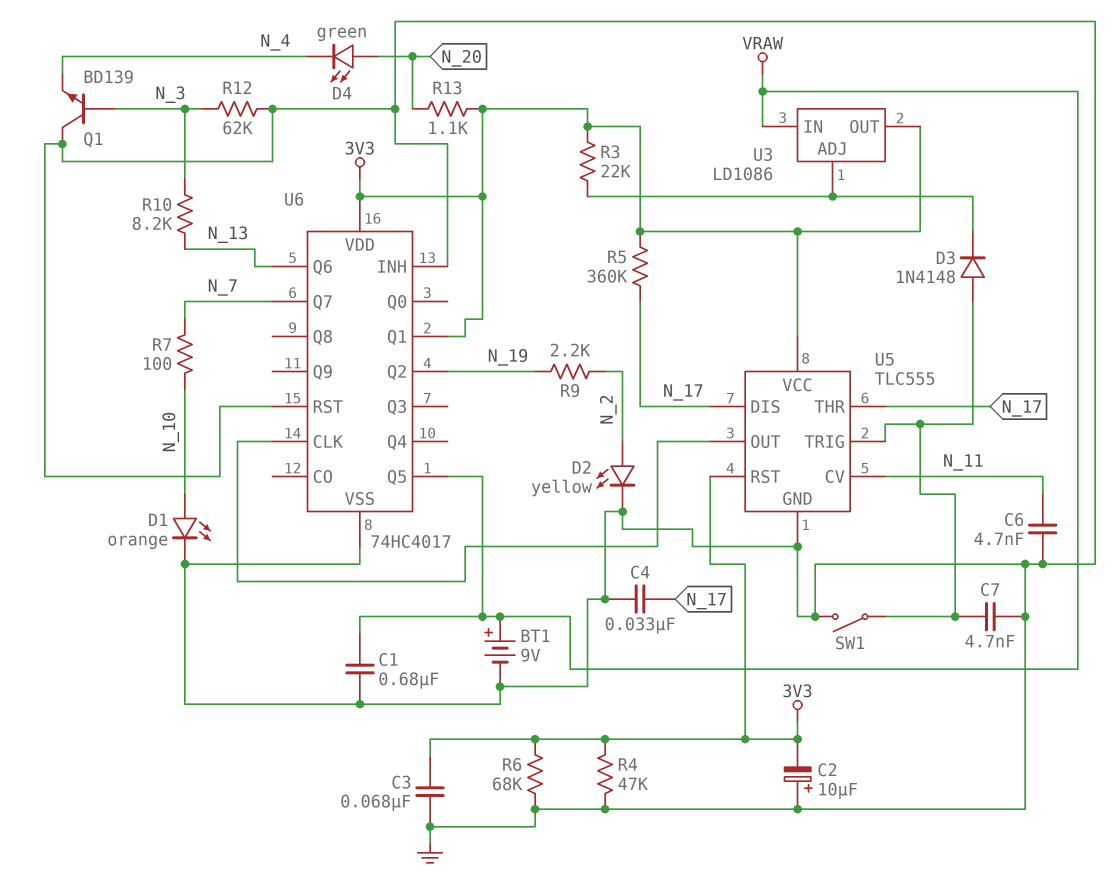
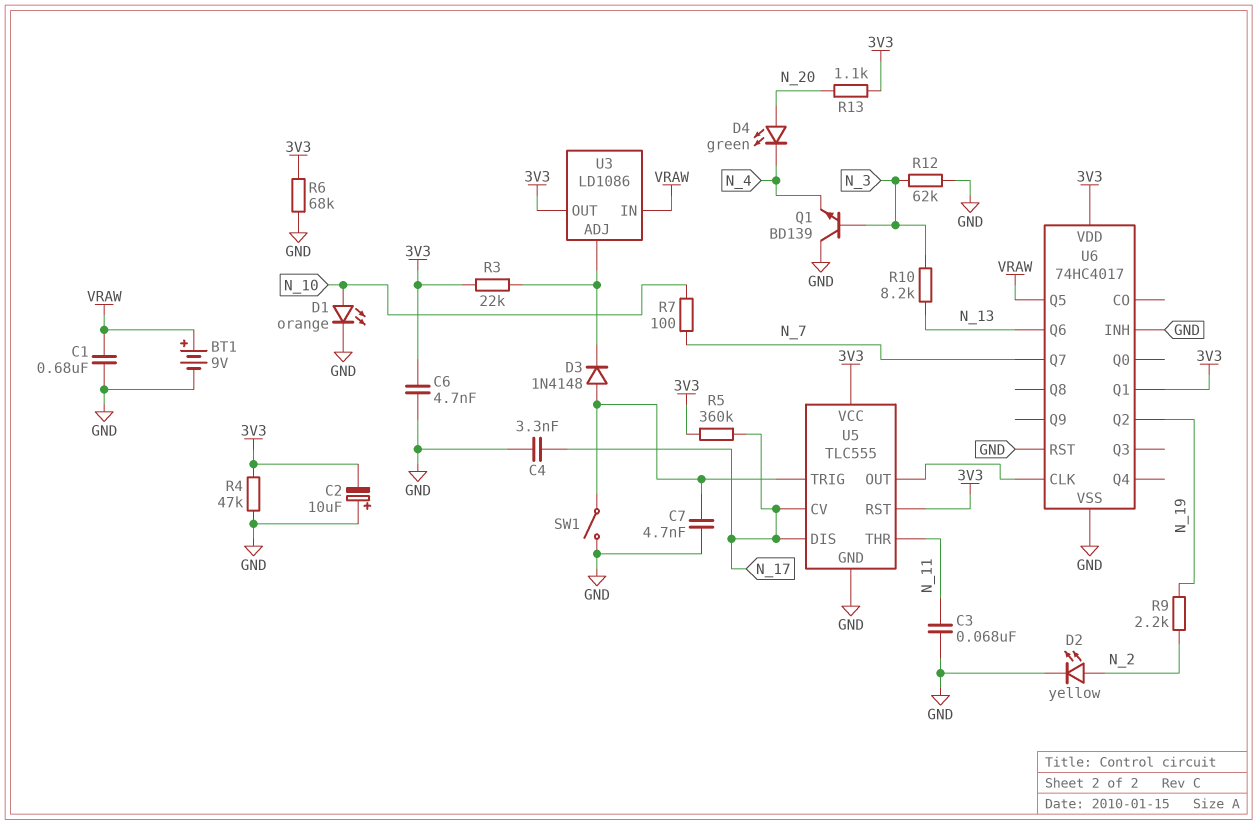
C3: 68nF (3V3, GND) -> 68nF (GND, N_11)
C4: 33nF (GND, N_17) -> 3.3nF (GND, N_17)
C6: 4.7nF (GND, N_11) -> 4.7nF (3V3, GND)
U5 pin CV: N_11 -> N_17
U5 pin THR: N_17 -> N_11

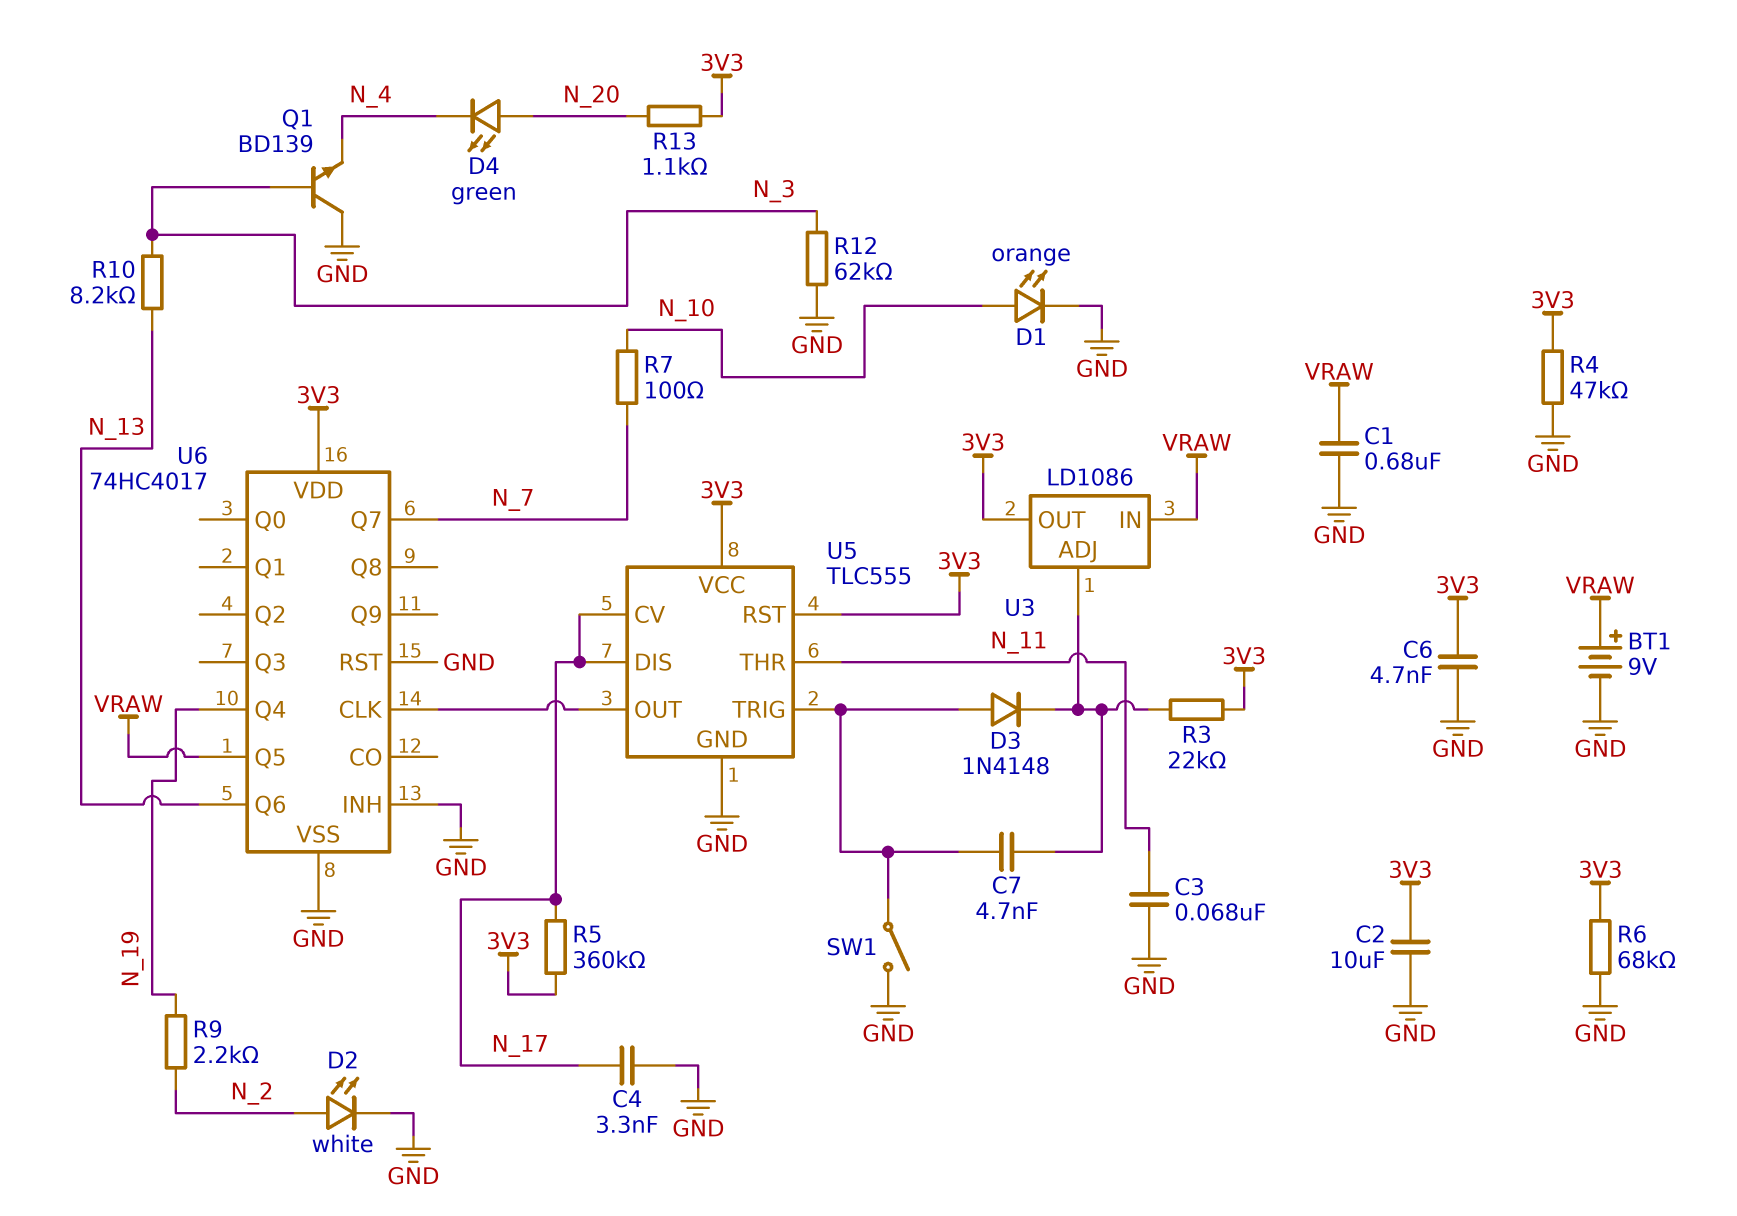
C2: 10uF (plus GND, minus 3V3) -> 10uF (3V3, GND)
C7: 4.7nF (GND, U5/TRIG) -> 4.7nF (U3/ADJ, U5/TRIG)
D2: LED yellow (A N_2, K GND) -> LED white (A N_2, K GND)
U6 pin Q1: 3V3 -> none
U6 pin Q2: N_19 -> none
U6 pin Q4: none -> N_19

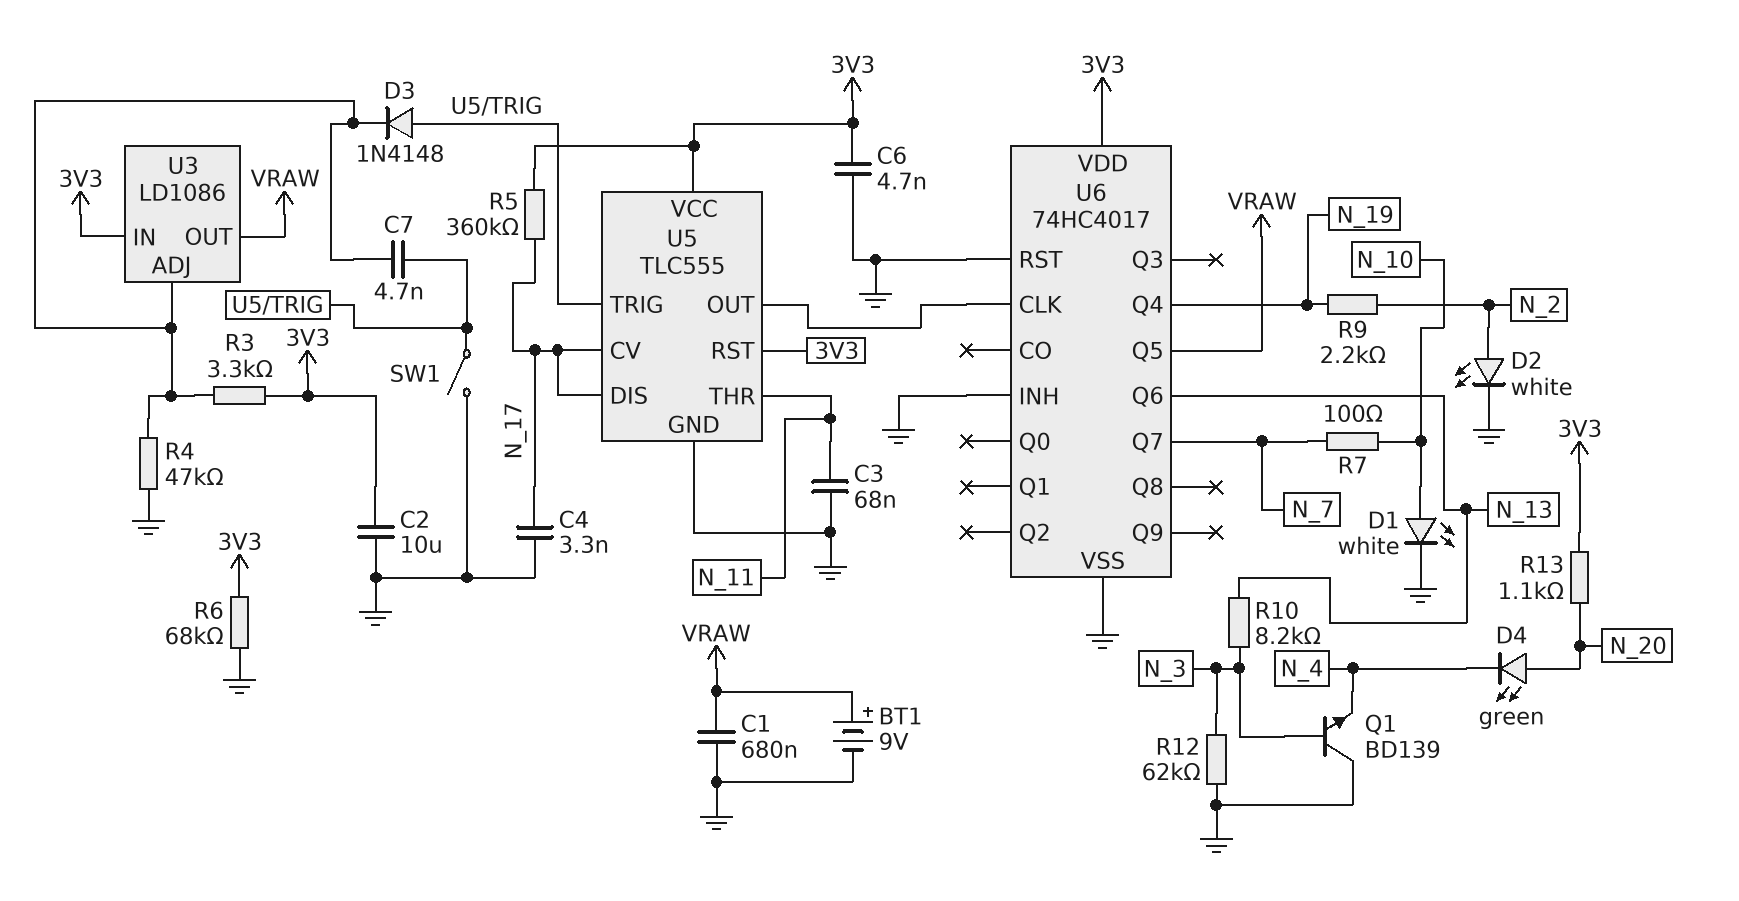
D1: LED orange (A N_10, K GND) -> LED white (A N_10, K GND)
R3: 22k (3V3, U3/ADJ) -> 3.3k (3V3, U3/ADJ)
R4: 47k (3V3, GND) -> 47k (GND, U3/ADJ)
U3 pin IN: VRAW -> 3V3
U3 pin OUT: 3V3 -> VRAW

